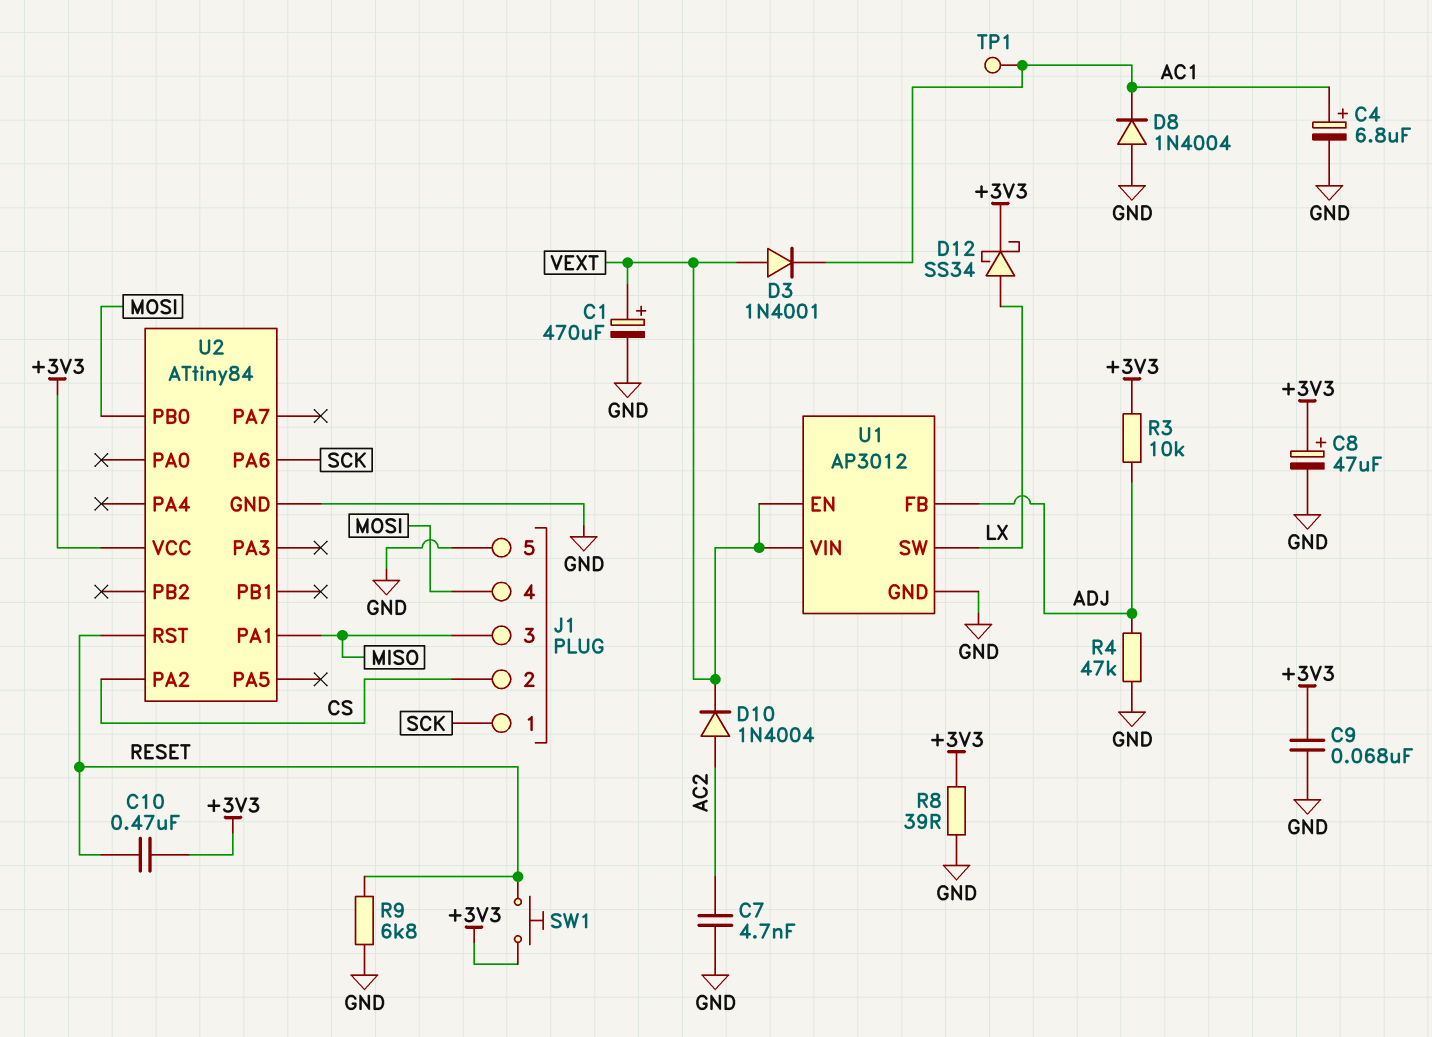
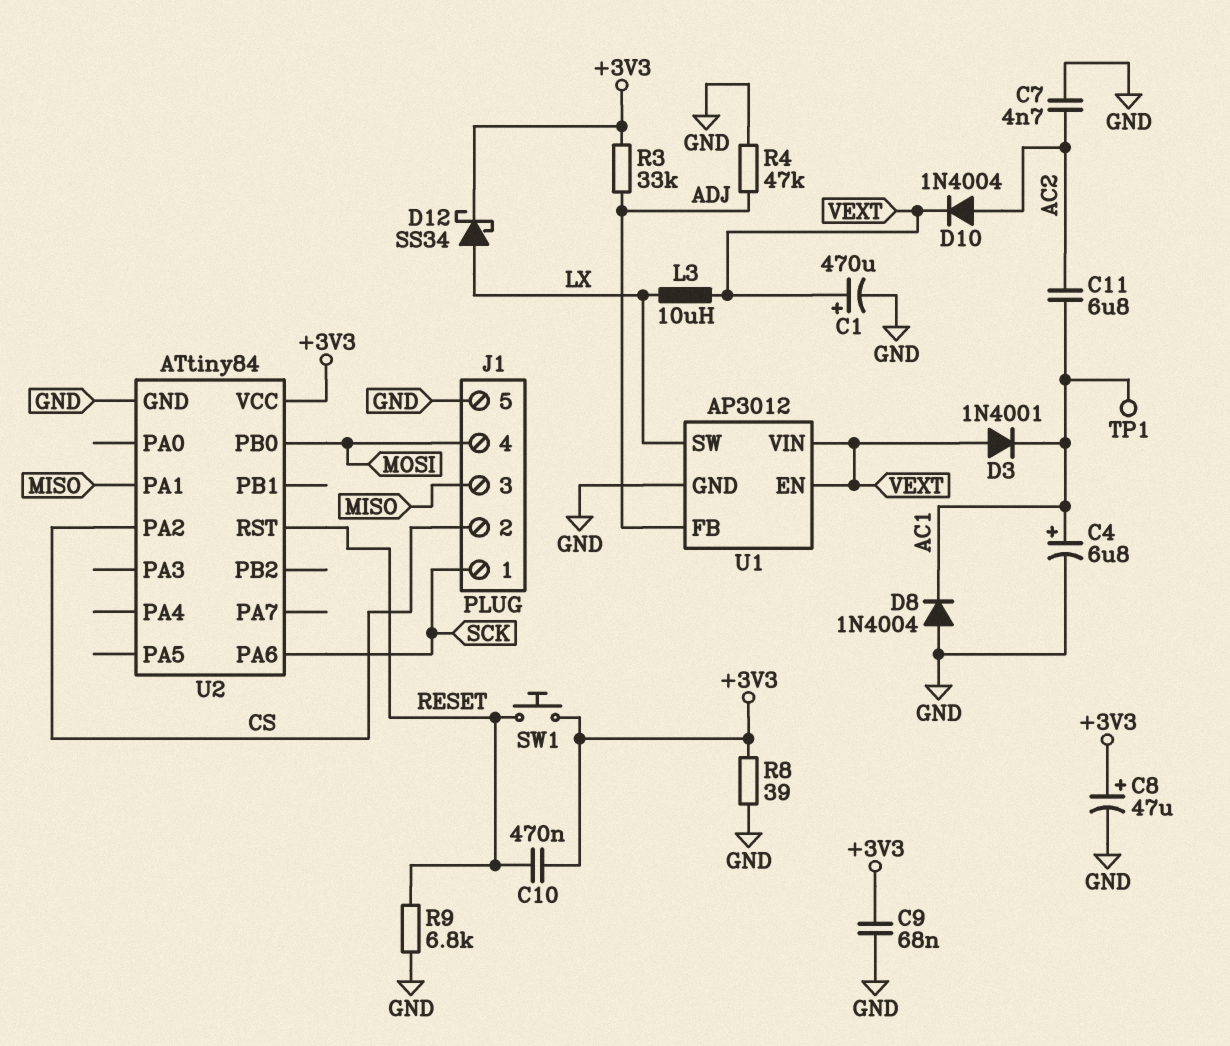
C11: none -> 6.8uF (AC1, AC2)
L3: none -> 10uH (LX, VEXT)
R3: 10k (+3V3, ADJ) -> 33k (+3V3, ADJ)

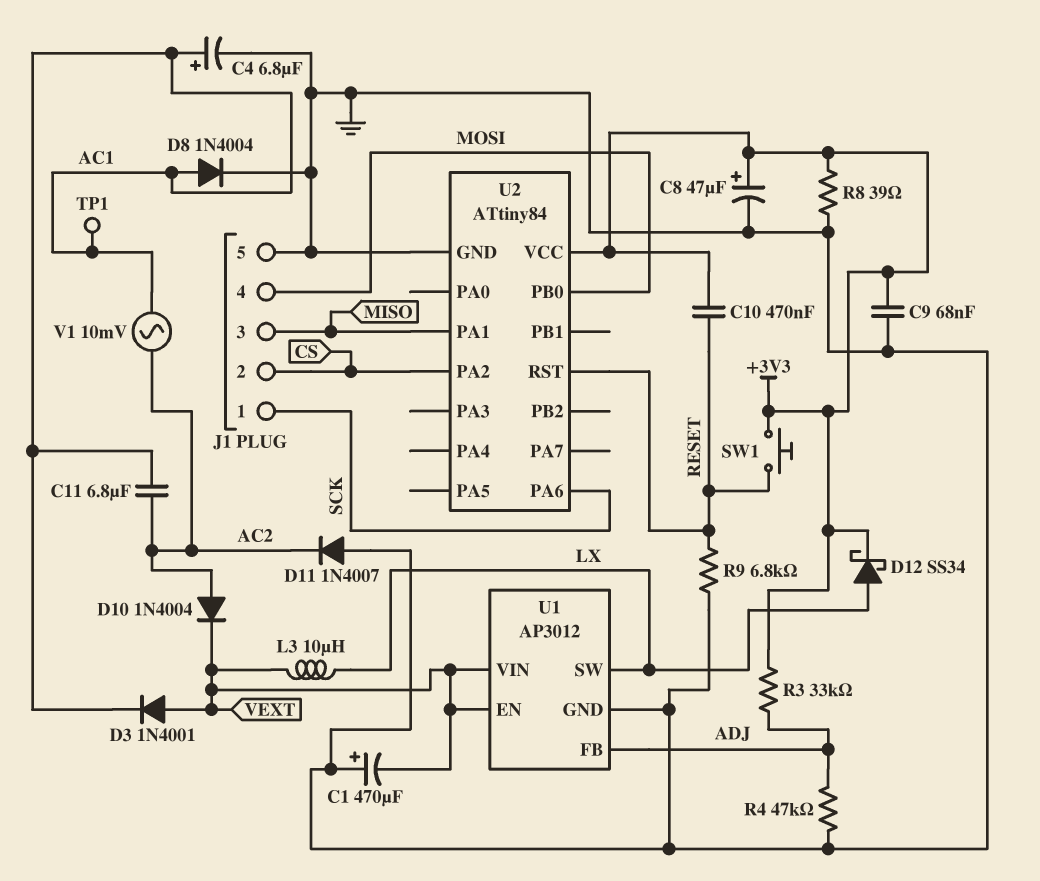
C1: 470uF (plus VEXT, minus GND) -> 470uF (plus GND, minus VEXT)
C7: 4.7nF (AC2, GND) -> none
D8: diode 1N4004 (A GND, K AC1) -> diode 1N4004 (A AC1, K GND)
D11: none -> diode 1N4007 (A GND, K AC2)
V1: none -> AC 10mV (AC1, AC2)

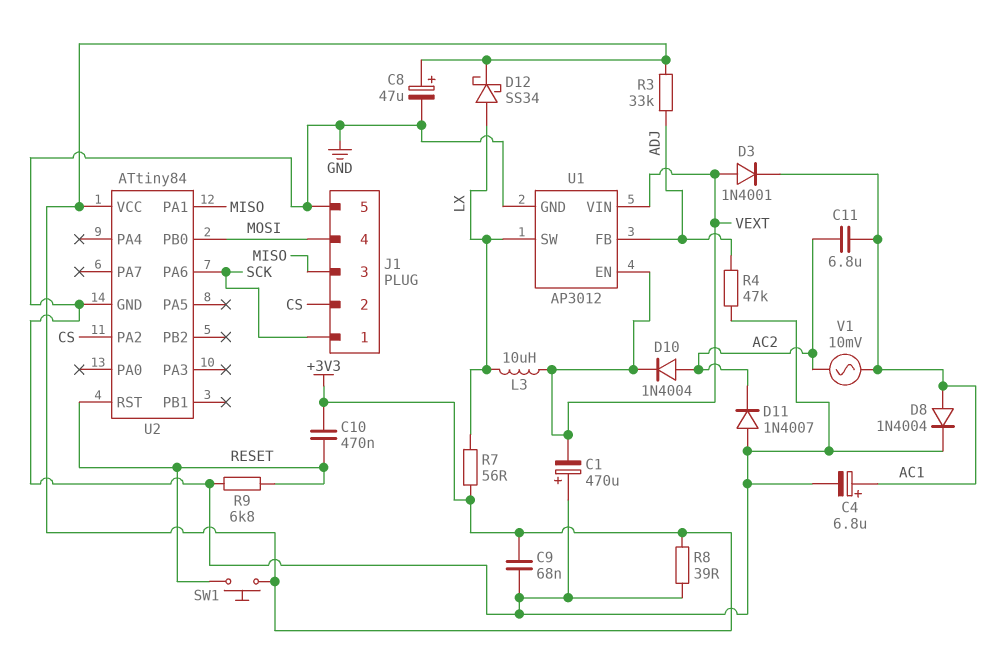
R7: none -> 56 (+3V3, LX)
TP1: test point (AC1) -> none

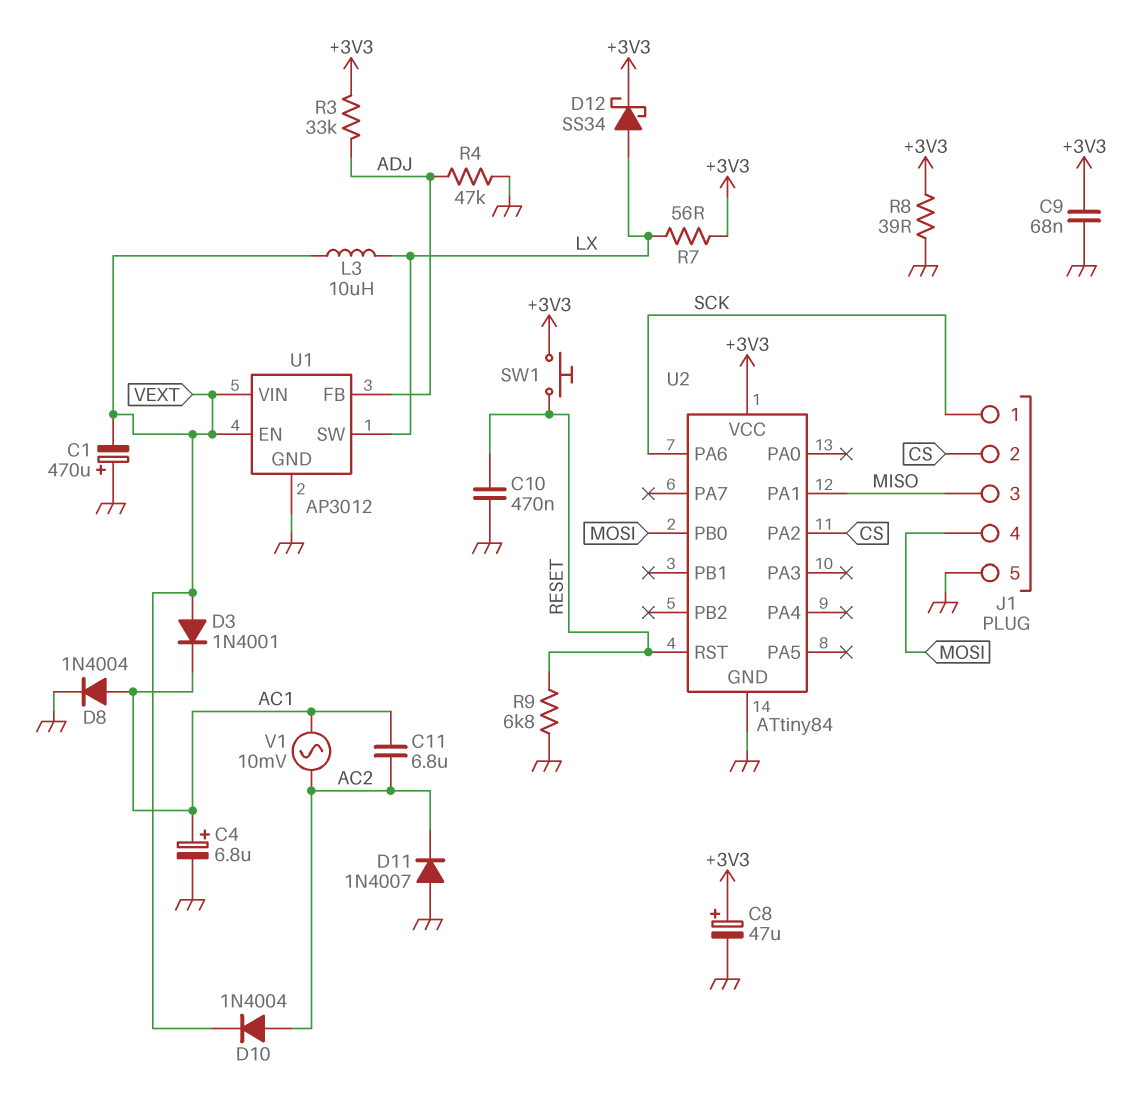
C10: 470nF (+3V3, RESET) -> 470nF (GND, RESET)

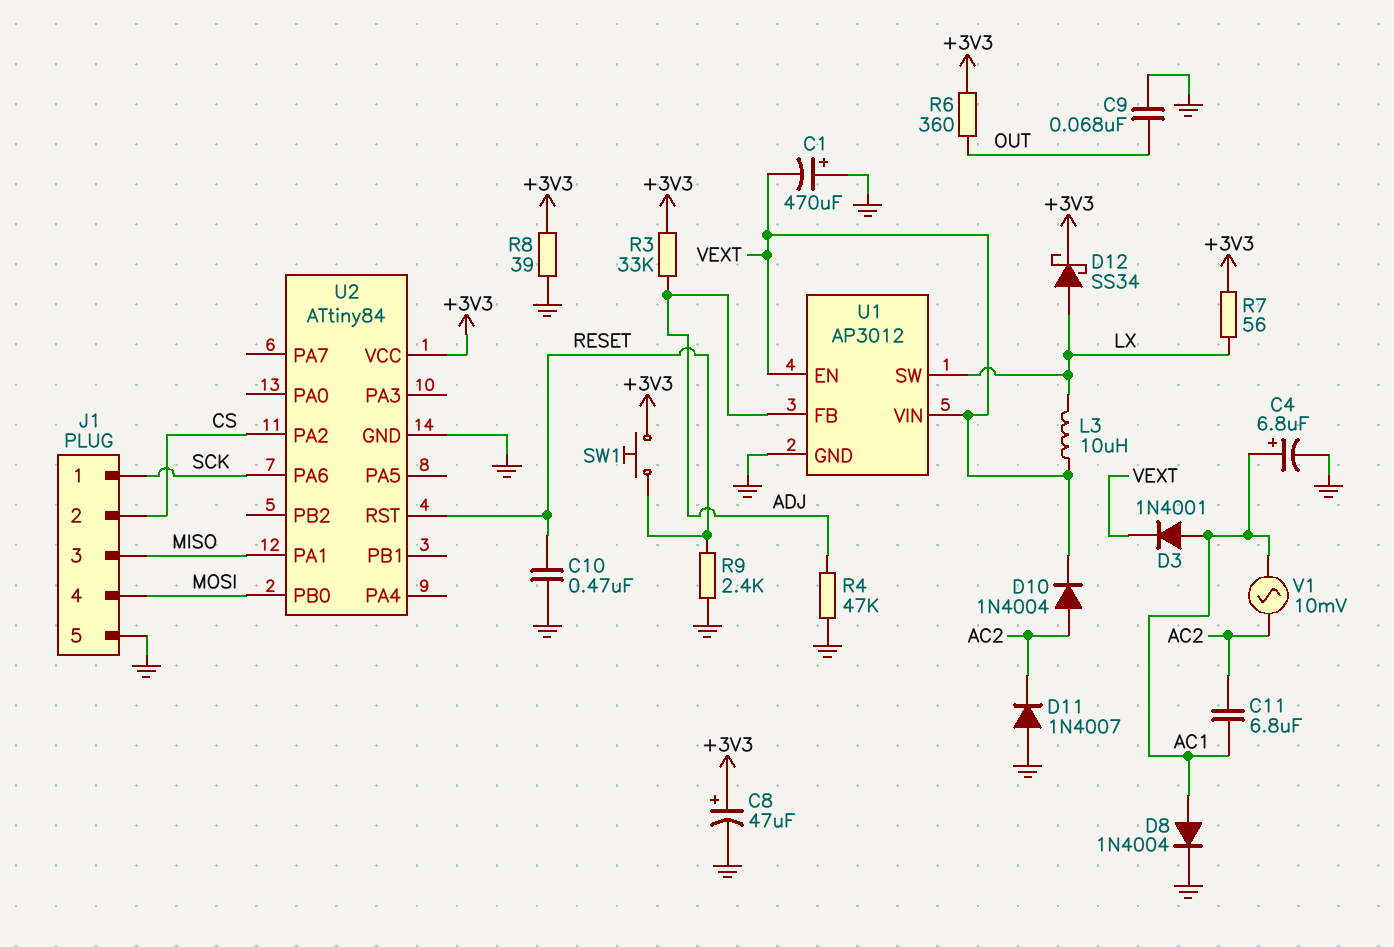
C9: 68nF (+3V3, GND) -> 68nF (GND, OUT)
D3: diode 1N4001 (A VEXT, K AC1) -> diode 1N4001 (A AC1, K VEXT)
R6: none -> 360 (+3V3, OUT)
R9: 6.8k (GND, RESET) -> 2.4k (GND, RESET)

